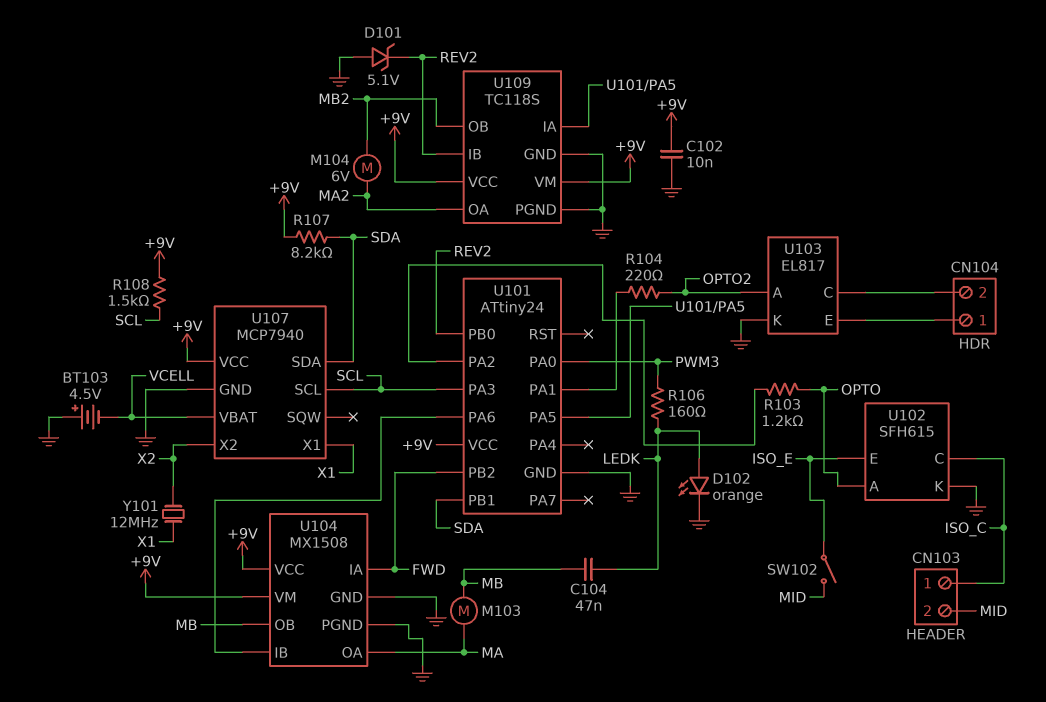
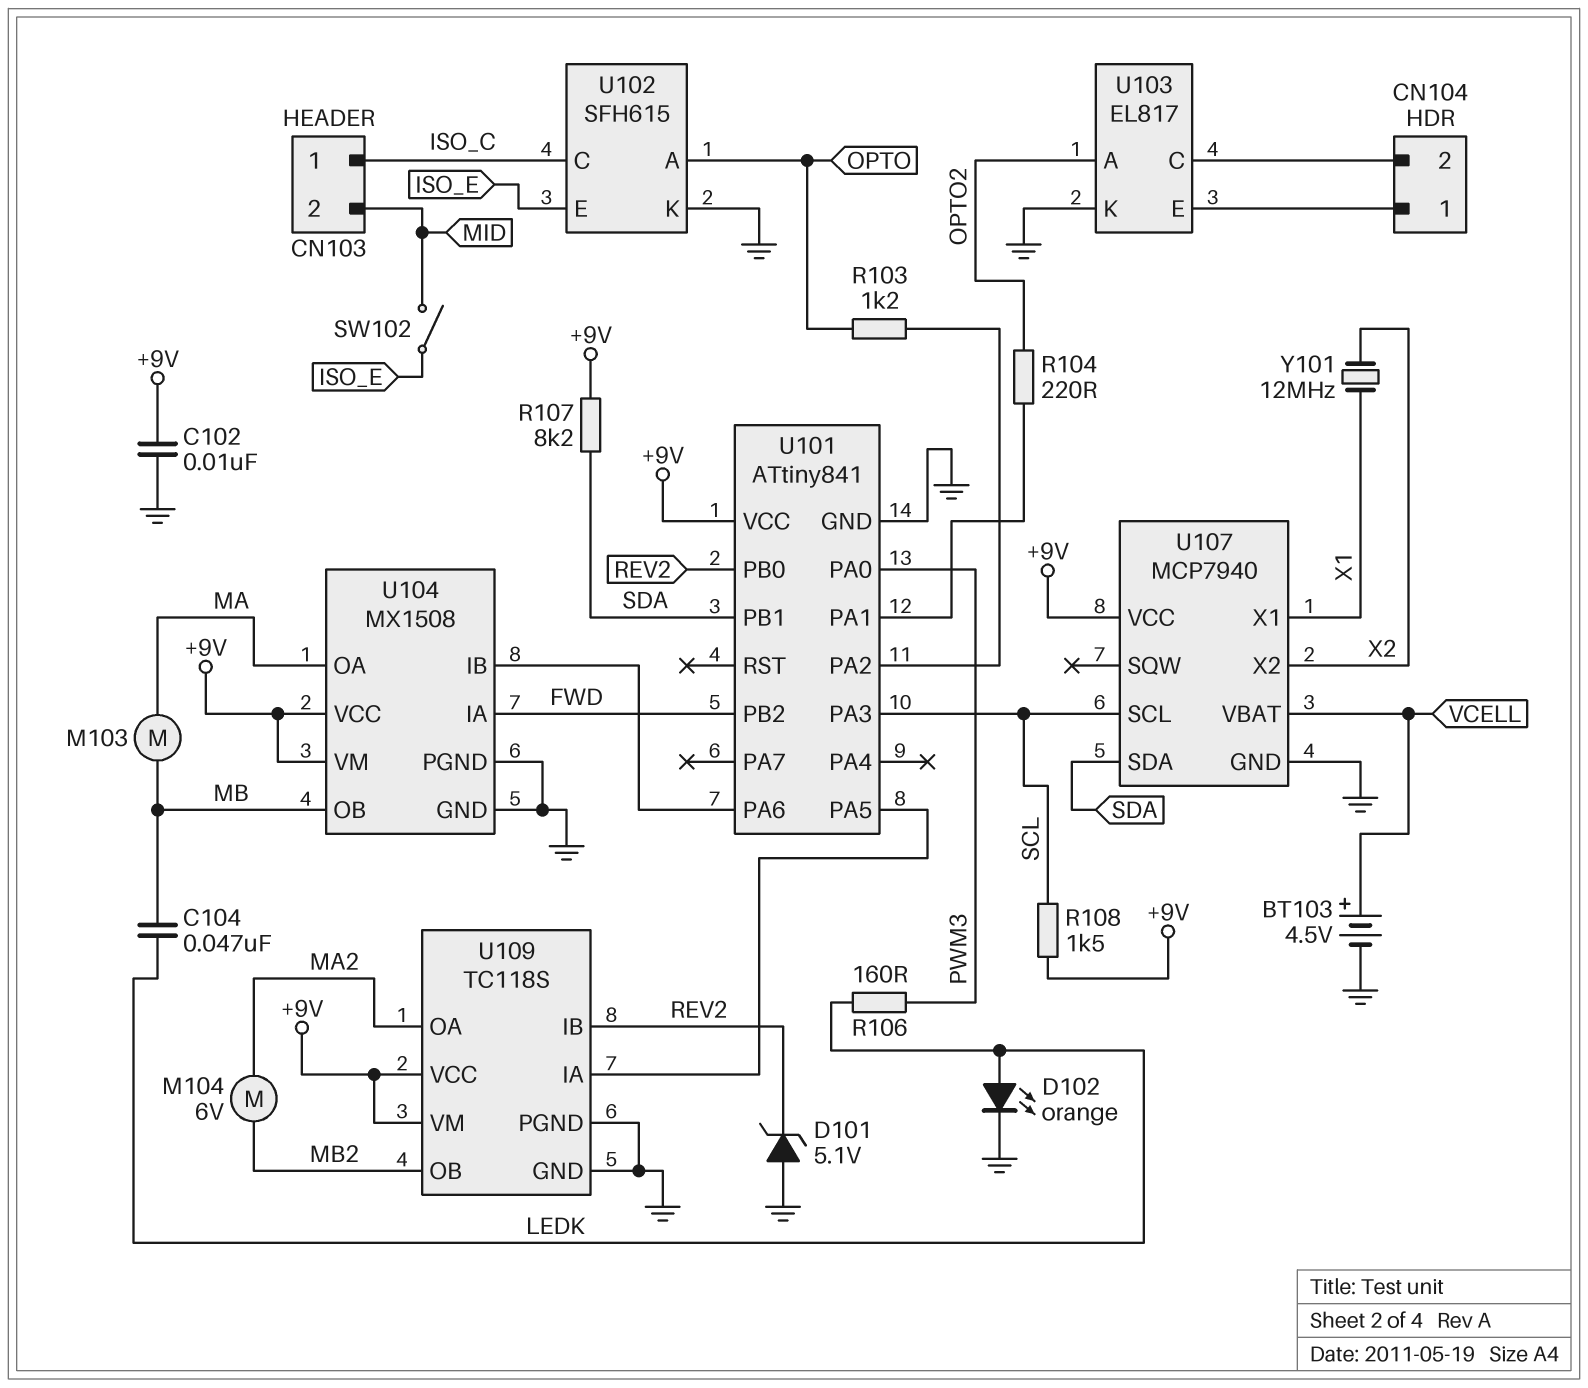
BT103: 4.5V (plus GND, minus VCELL) -> 4.5V (plus VCELL, minus GND)
U101: ATtiny24 -> ATtiny841

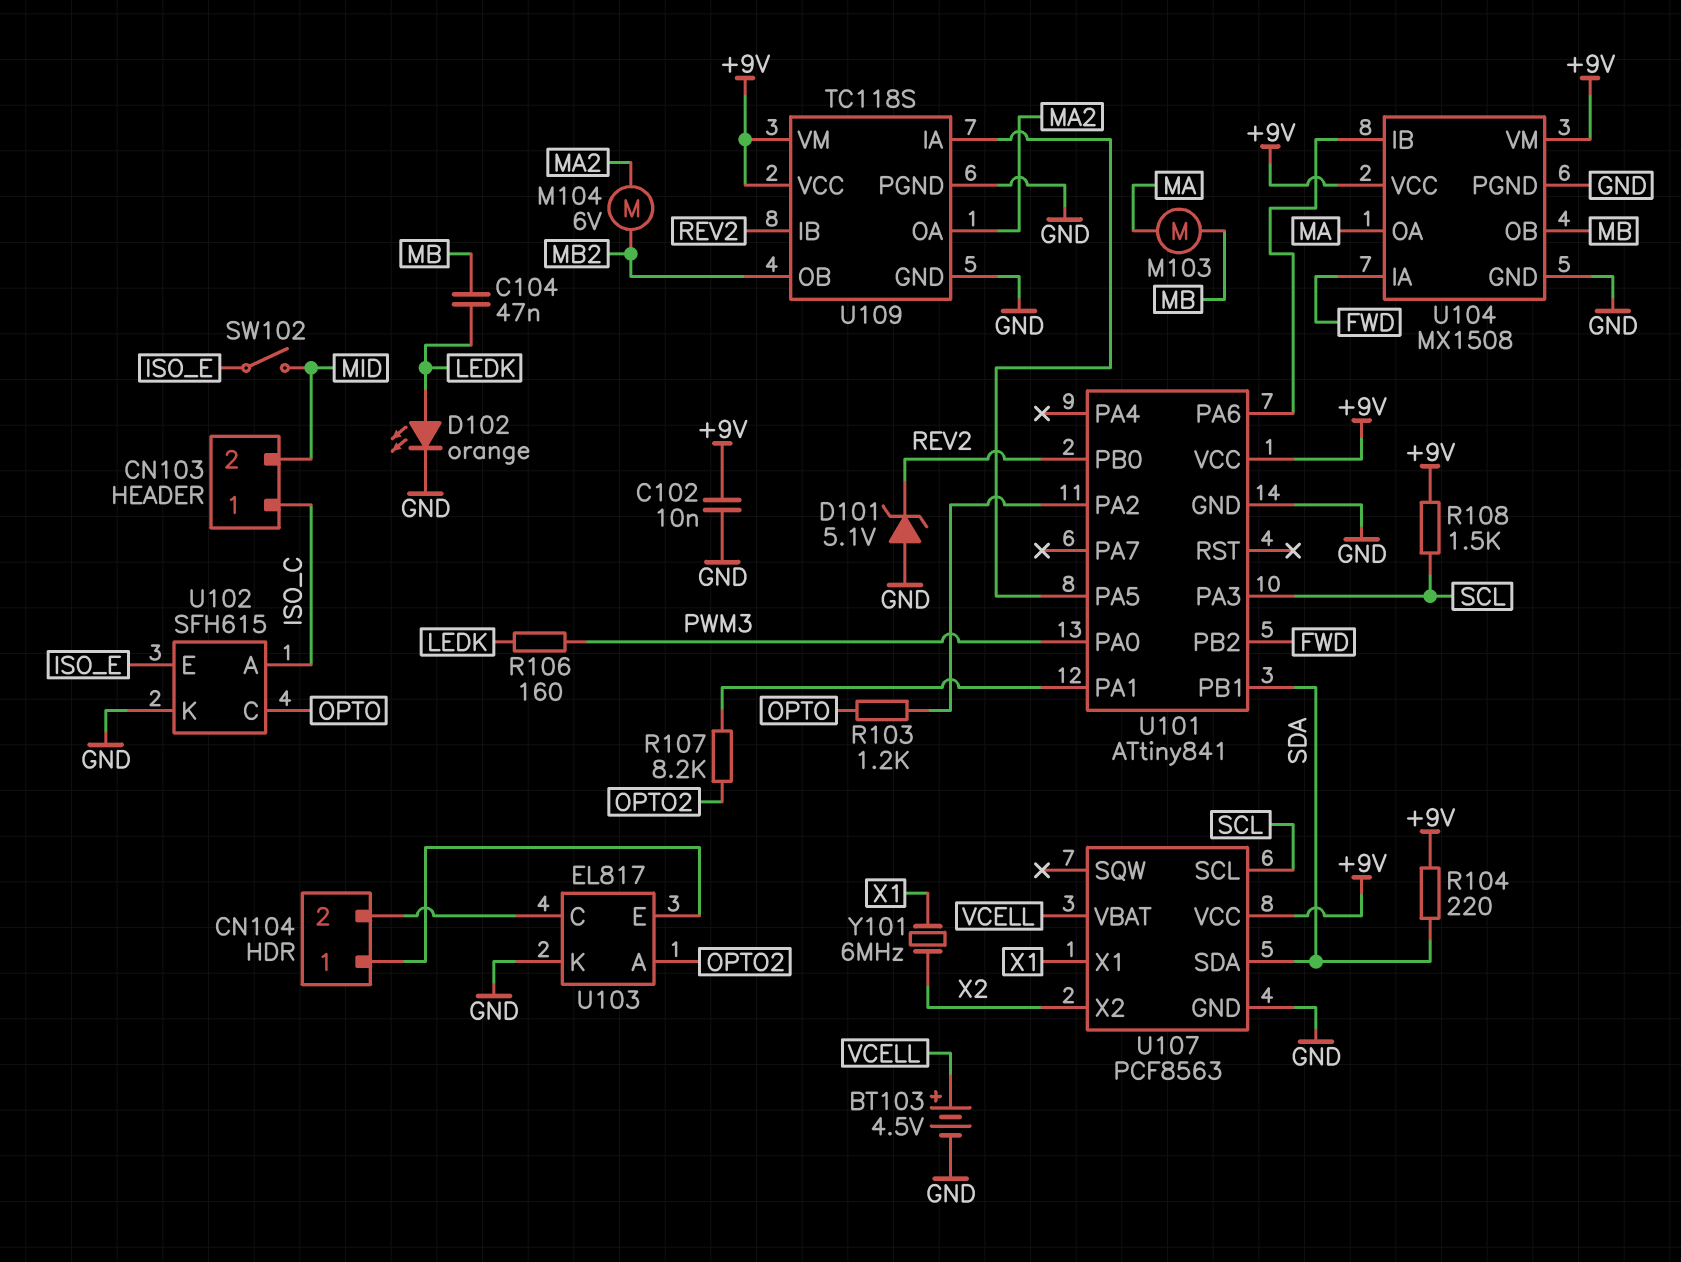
R104: 220 (OPTO2, U101/PA1) -> 220 (+9V, SDA)
R107: 8.2k (+9V, SDA) -> 8.2k (OPTO2, U101/PA1)
U102 pin A: OPTO -> ISO_C
U102 pin C: ISO_C -> OPTO
U107: MCP7940 -> PCF8563
Y101: 12MHz (X1, X2) -> 6MHz (X1, X2)

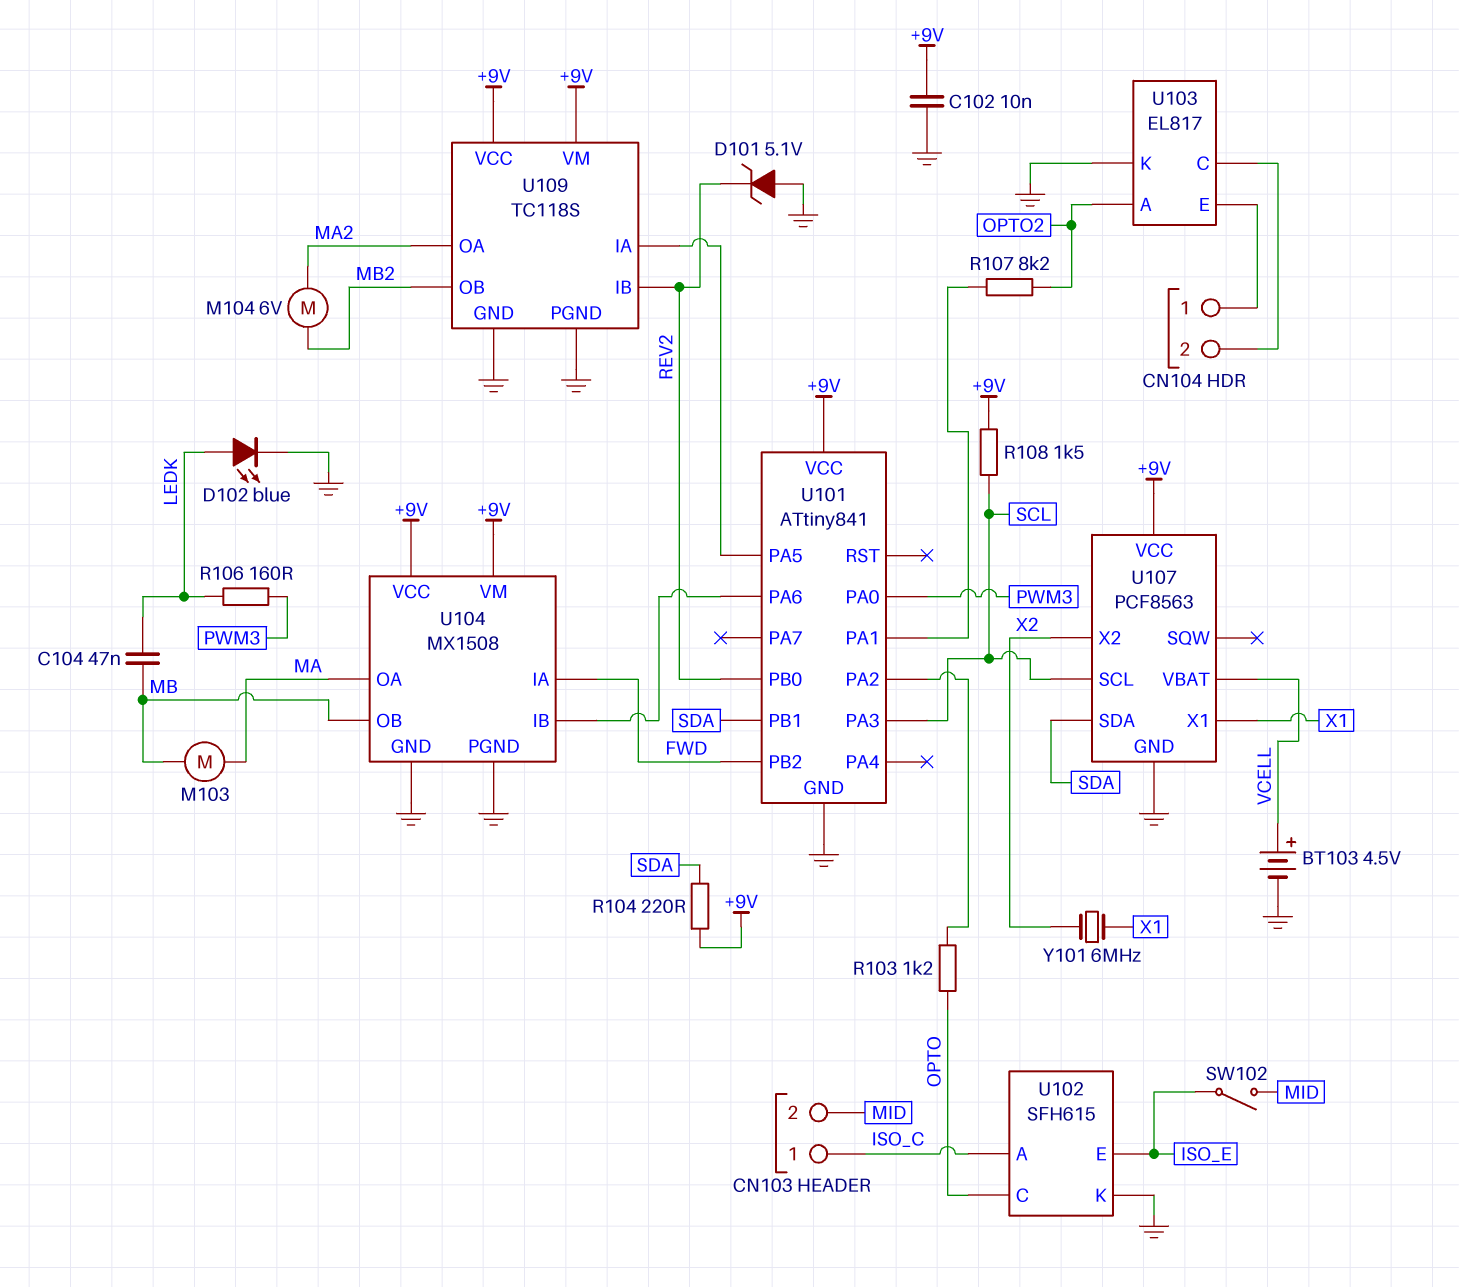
D102: LED orange (A LEDK, K GND) -> LED blue (A LEDK, K GND)

